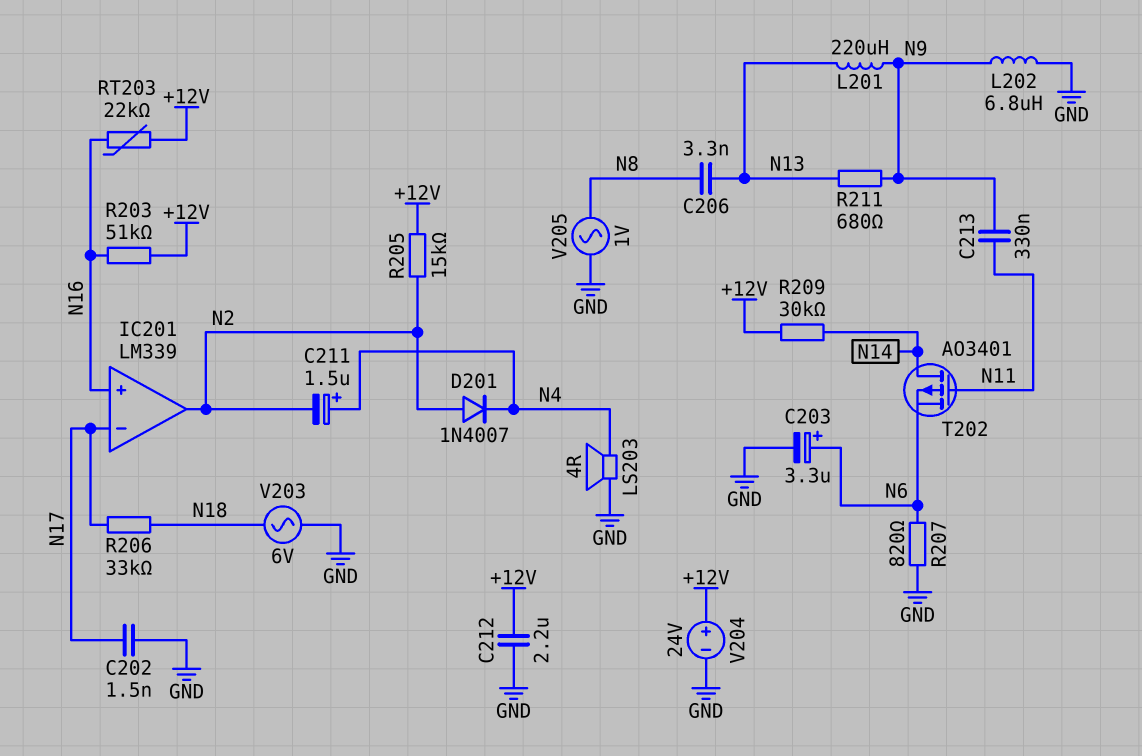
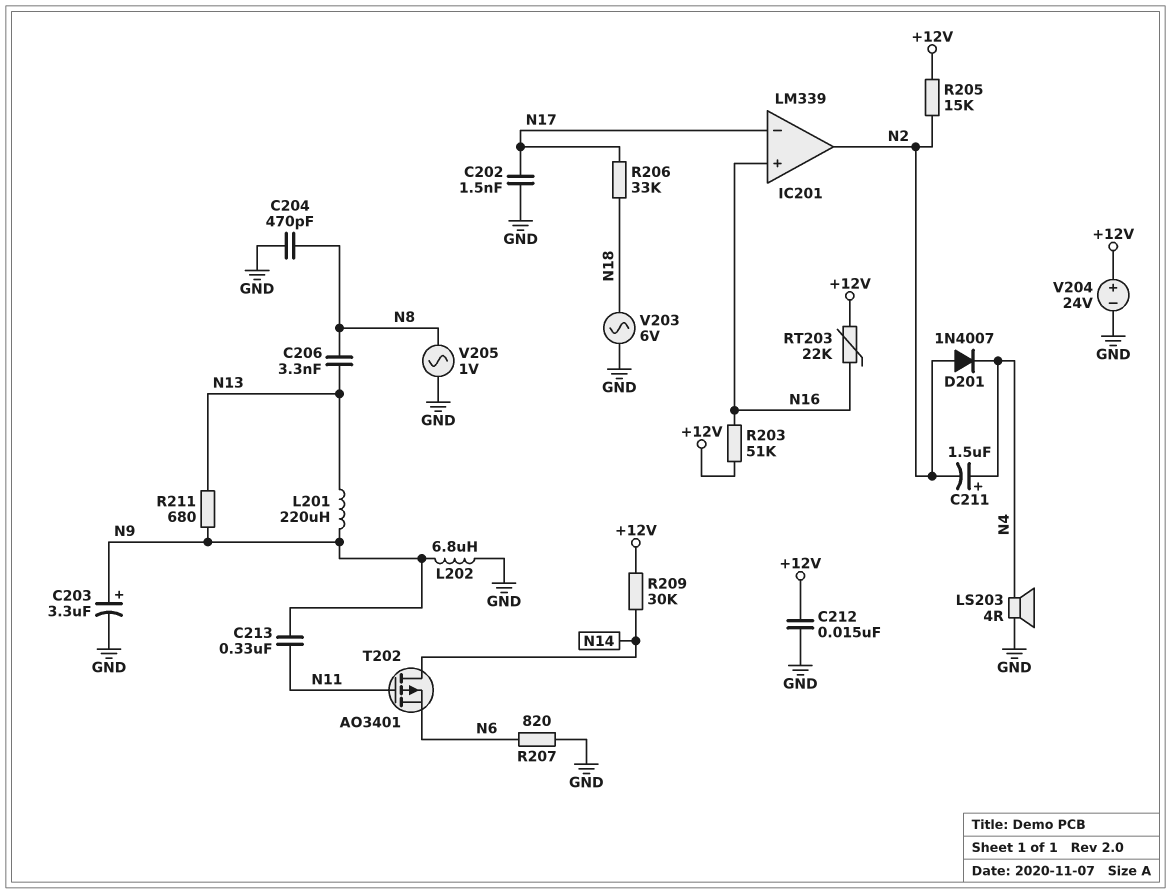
C203: 3.3uF (plus N6, minus GND) -> 3.3uF (plus N9, minus GND)
C204: none -> 470pF (GND, N8)
C212: 2.2uF (+12V, GND) -> 15nF (+12V, GND)

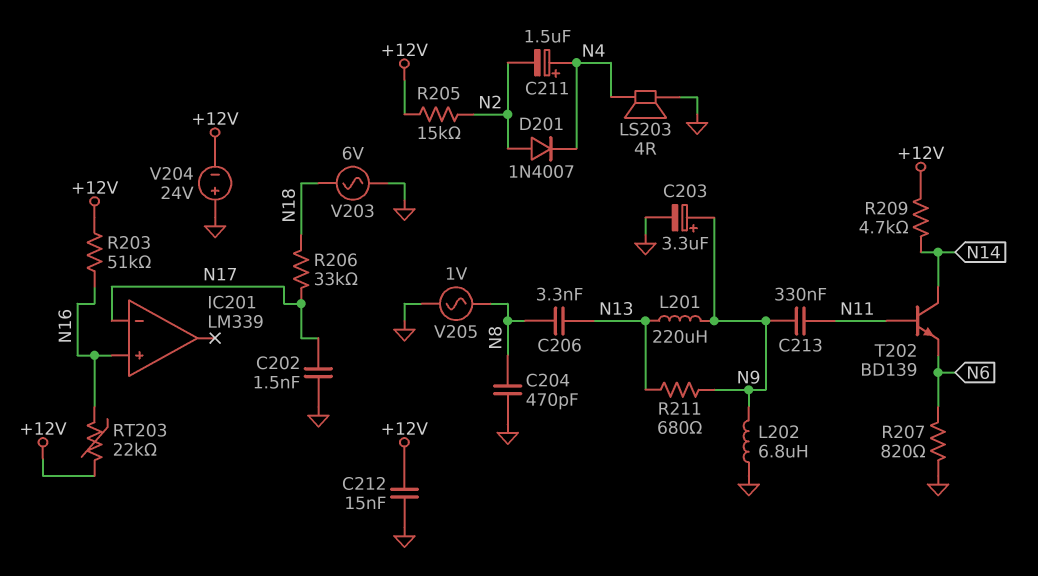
IC201 pin out: N2 -> none
R209: 30k (+12V, N14) -> 4.7k (+12V, N14)
T202: PMOS AO3401 (G N11, D N14, S N6) -> NPN BD139 (B N11, C N14, E N6)
V204: 24V (plus +12V, minus GND) -> 24V (plus GND, minus +12V)

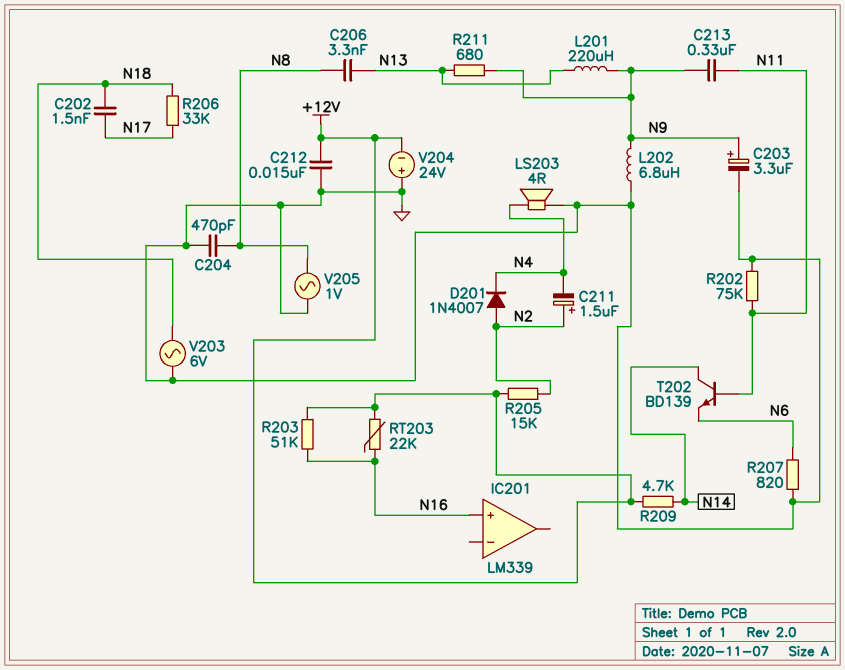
C202: 1.5nF (GND, N17) -> 1.5nF (N17, N18)
C211: 1.5uF (plus N4, minus N2) -> 1.5uF (plus N2, minus N4)
IC201 pin in-: N17 -> none
R202: none -> 75k (GND, N11)

